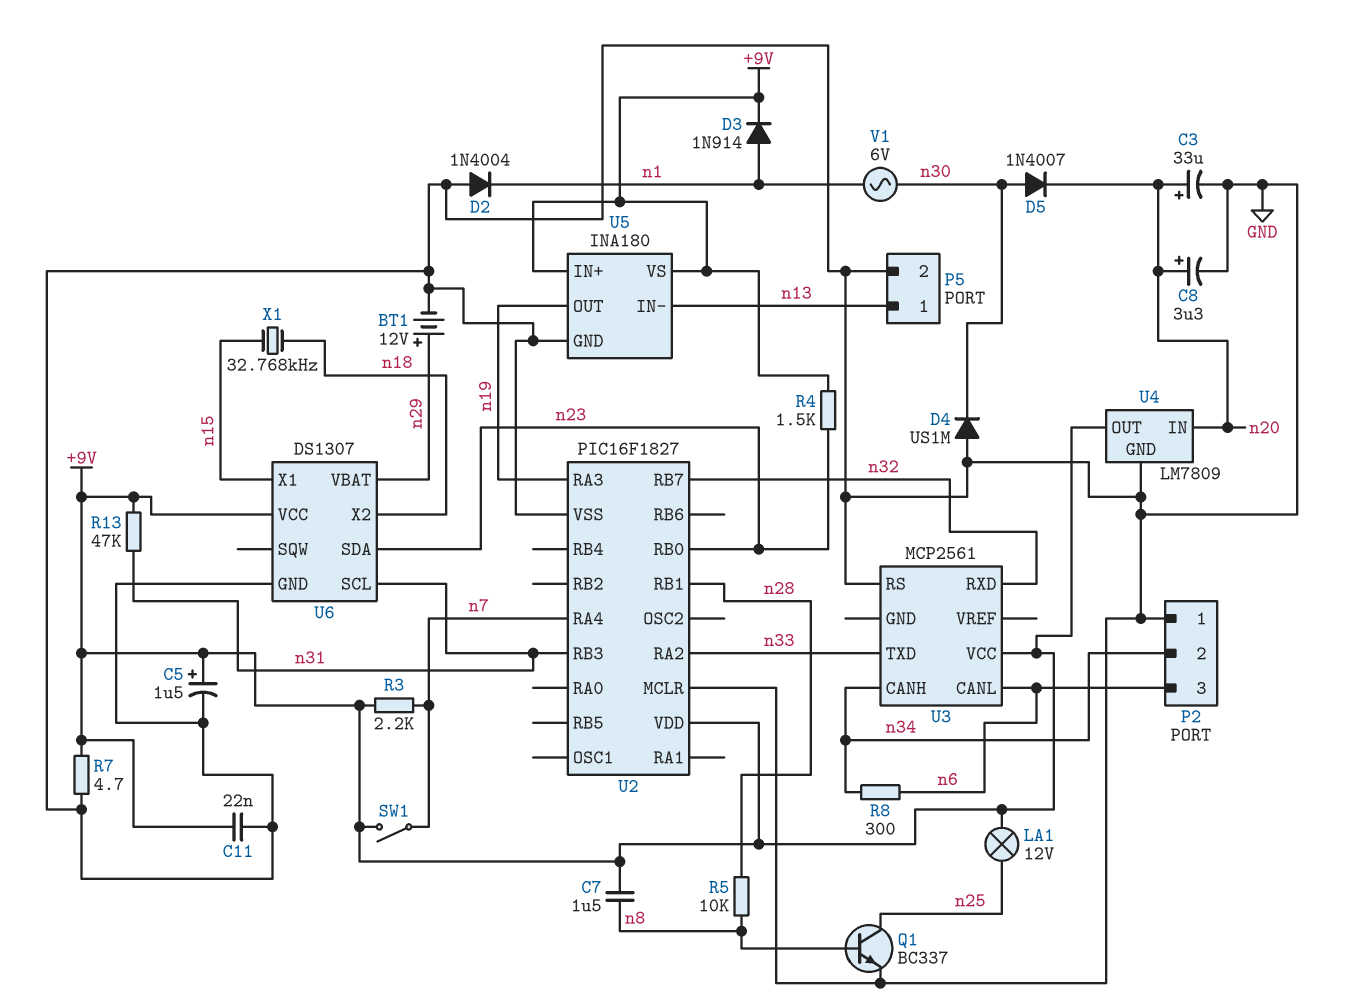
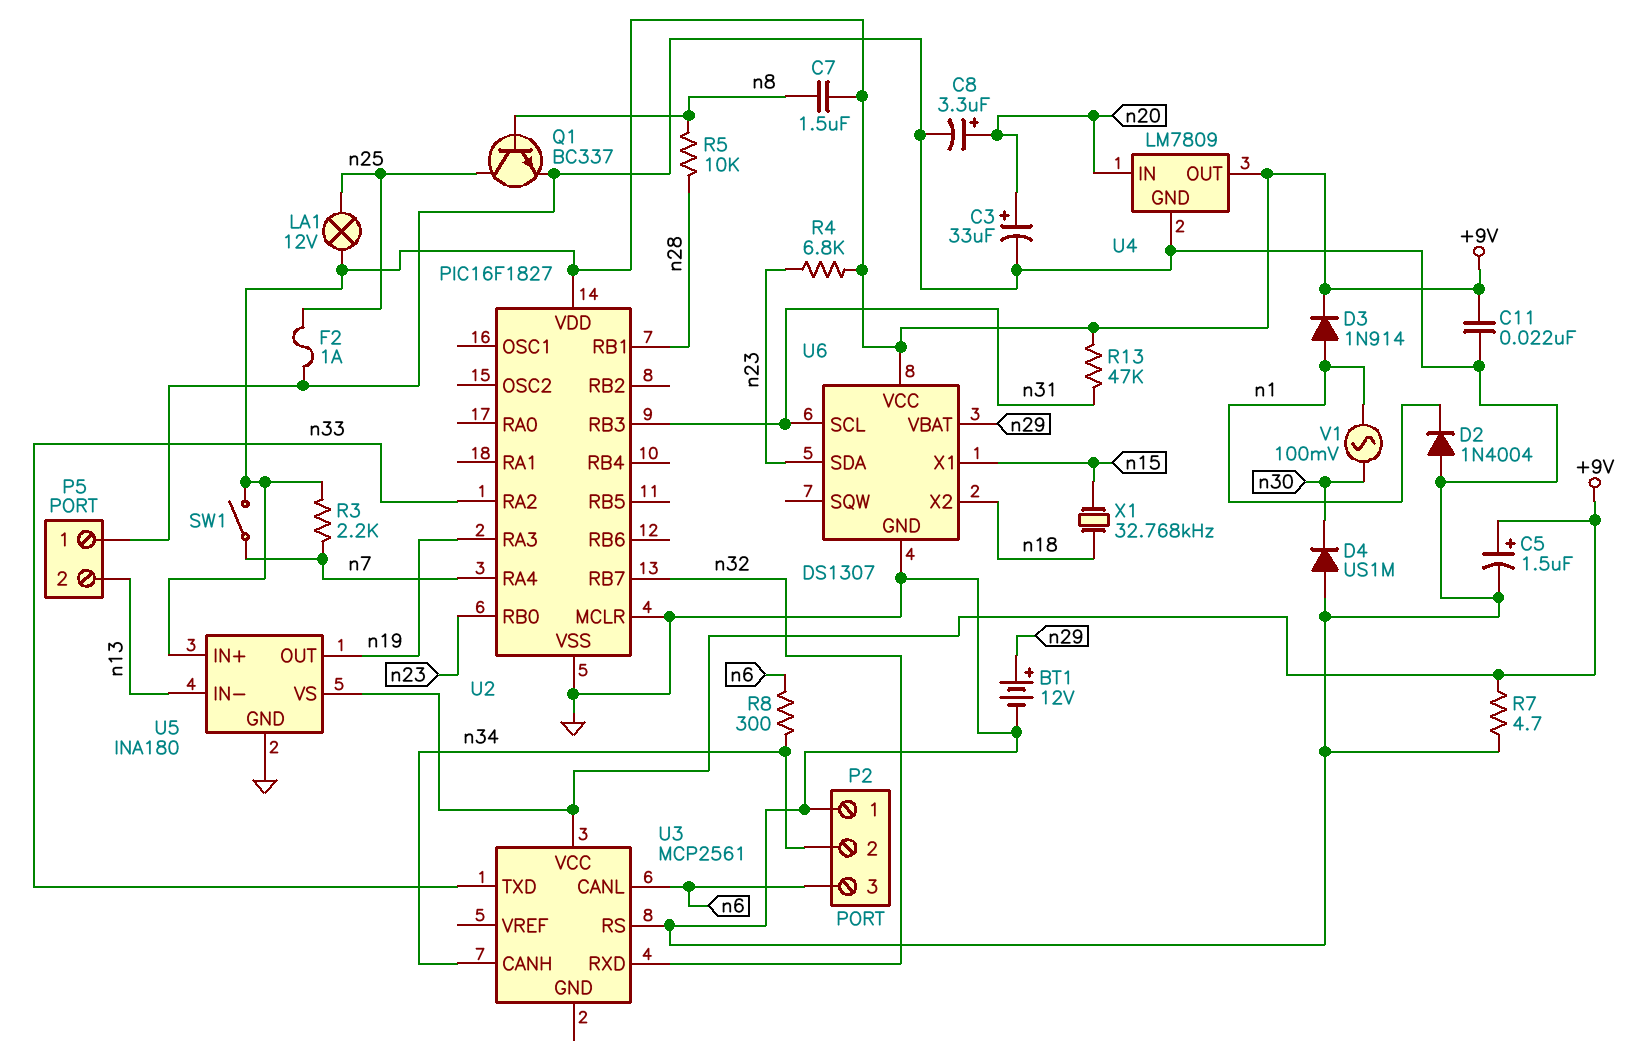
D5: diode 1N4007 (A n30, K n20) -> none
F2: none -> 1A (GND, n25)
P5 pin 1: n13 -> GND
P5 pin 2: GND -> n13
R4: 1.5k (+9V, n23) -> 6.8k (+9V, n23)
V1: AC 6V (n1, n30) -> AC 100mV (n1, n30)

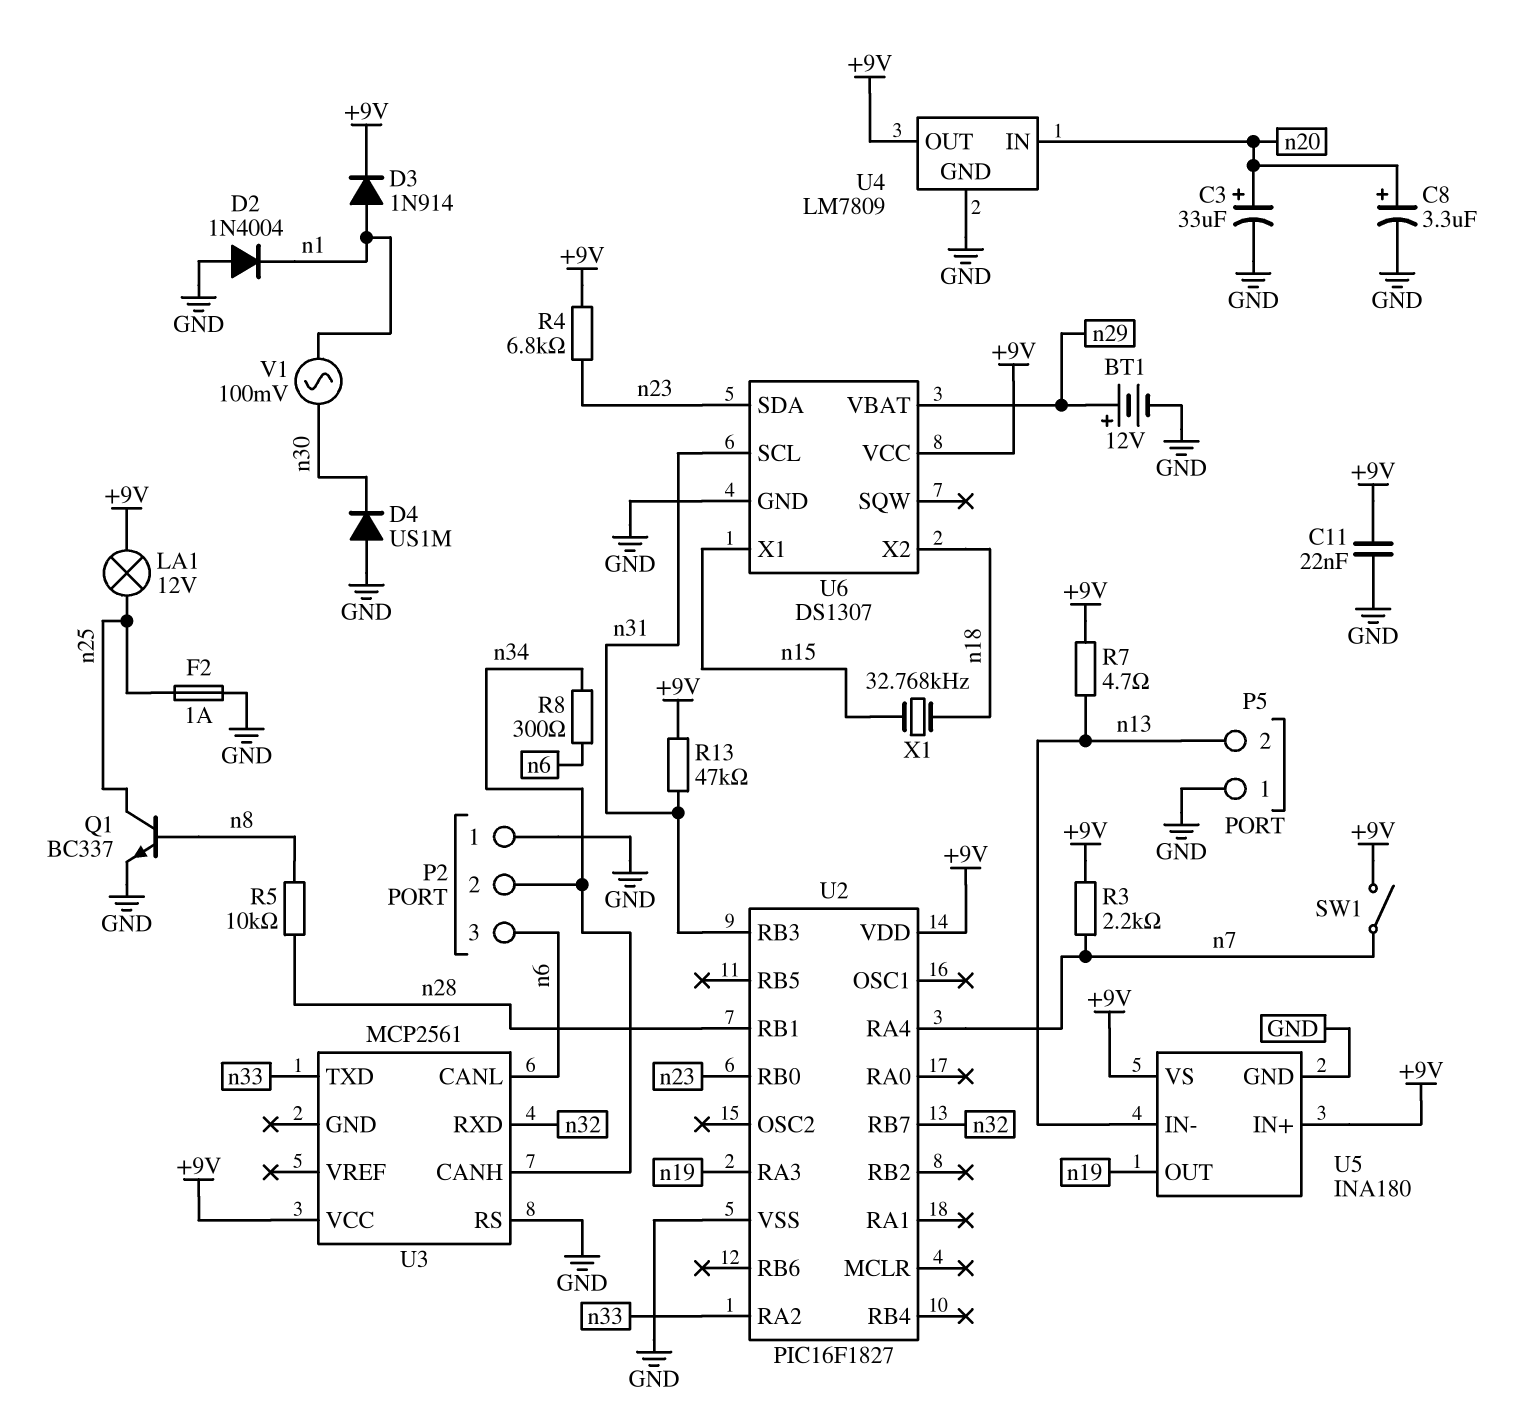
C5: 1.5uF (plus +9V, minus GND) -> none
C7: 1.5uF (+9V, n8) -> none
R7: 4.7 (+9V, GND) -> 4.7 (+9V, n13)
U2 pin MCLR: GND -> none

